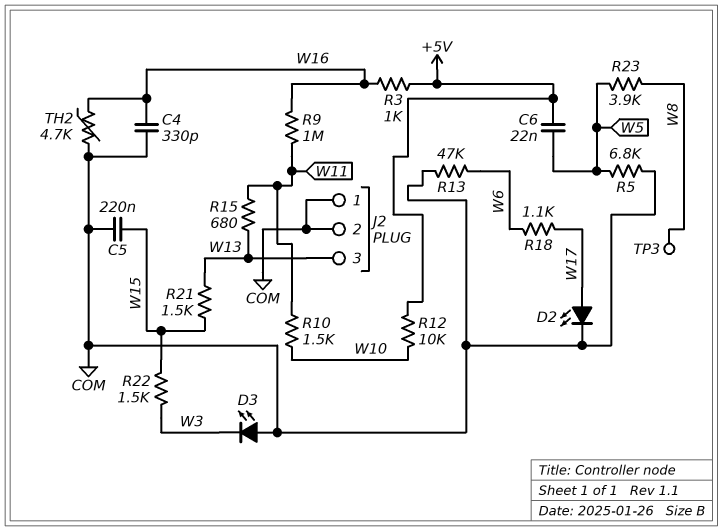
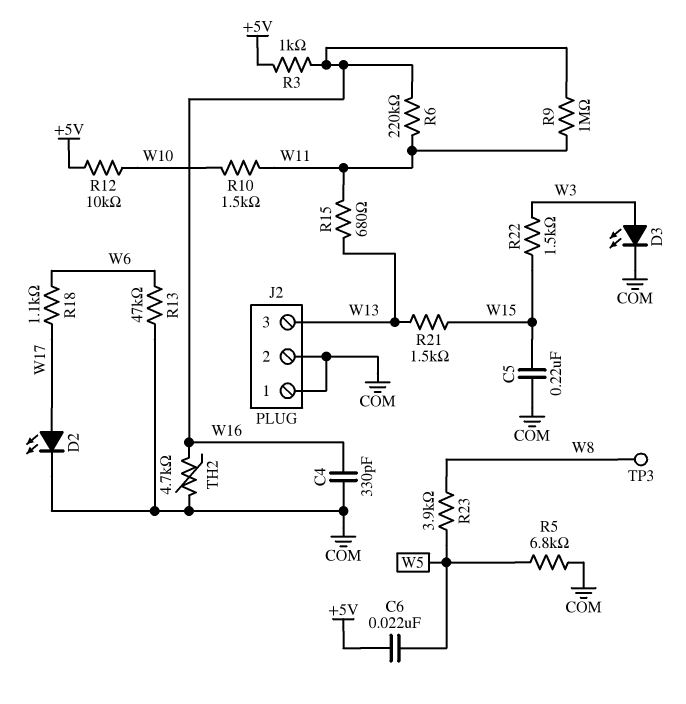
D3: LED (A COM, K W3) -> LED (A W3, K COM)
R6: none -> 220k (W11, W16)

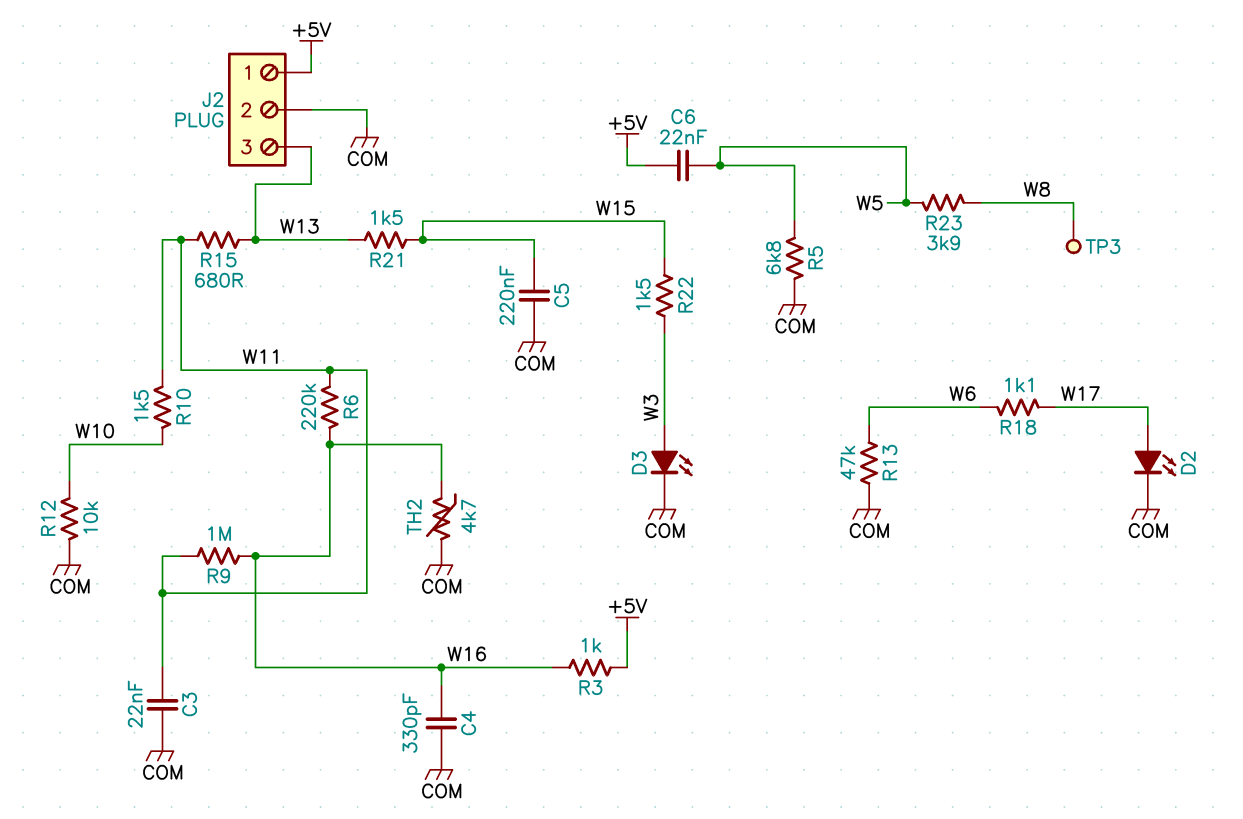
C3: none -> 22nF (COM, W11)
J2 pin 1: COM -> +5V
R12: 10k (+5V, W10) -> 10k (COM, W10)

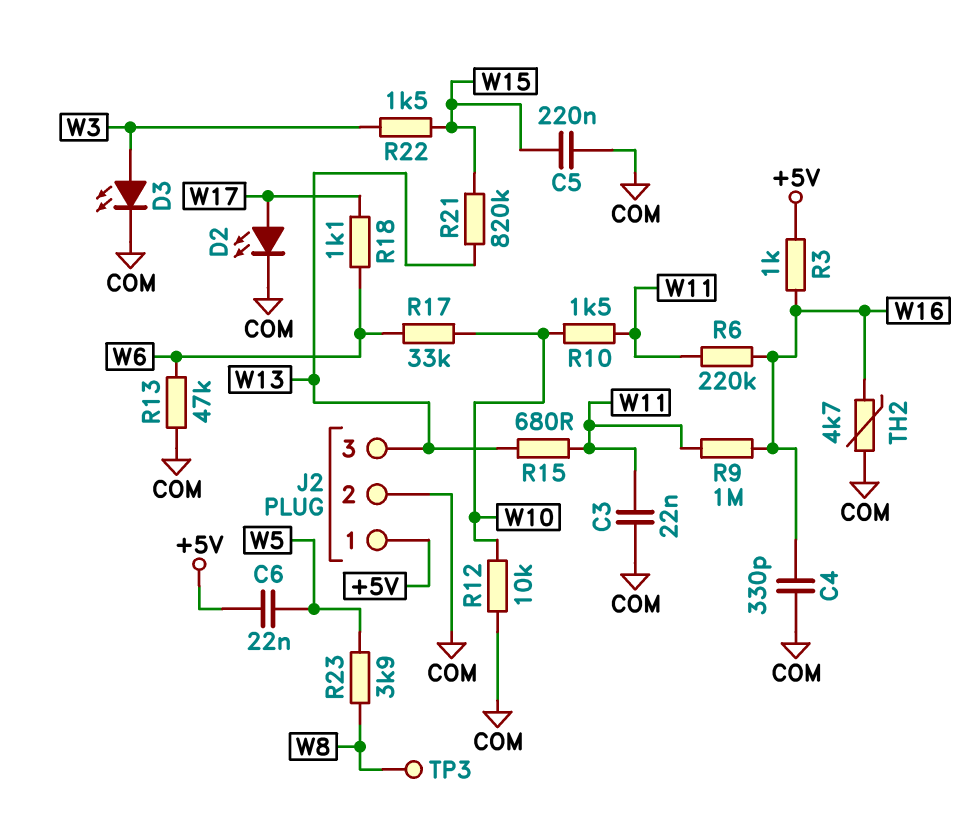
R5: 6.8k (COM, W5) -> none
R17: none -> 33k (W6, W10)
R21: 1.5k (W13, W15) -> 820k (W13, W15)

